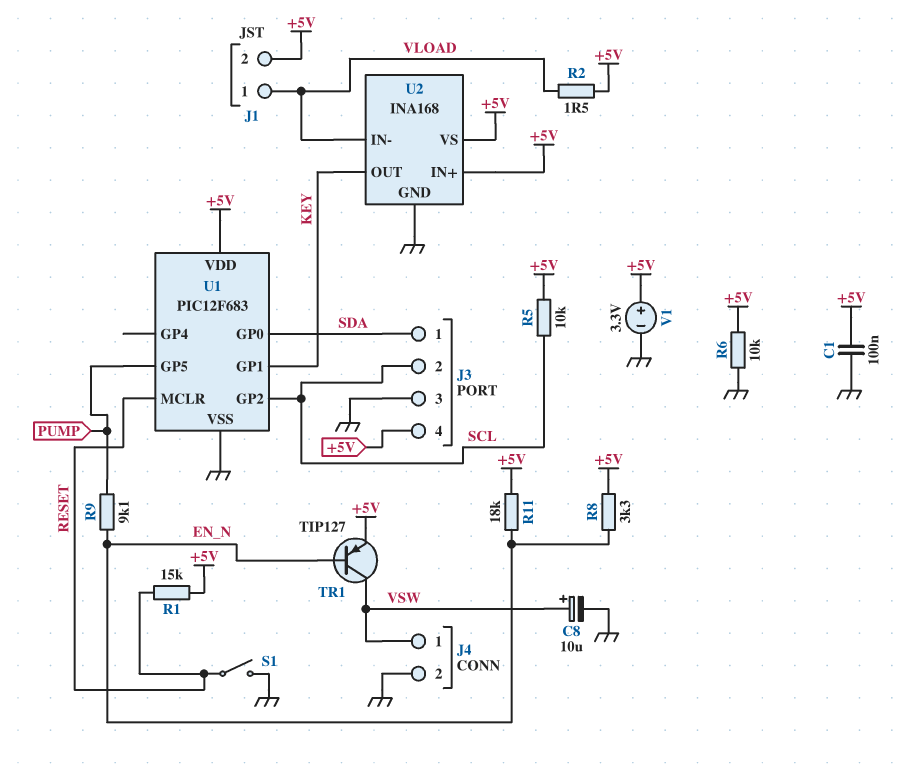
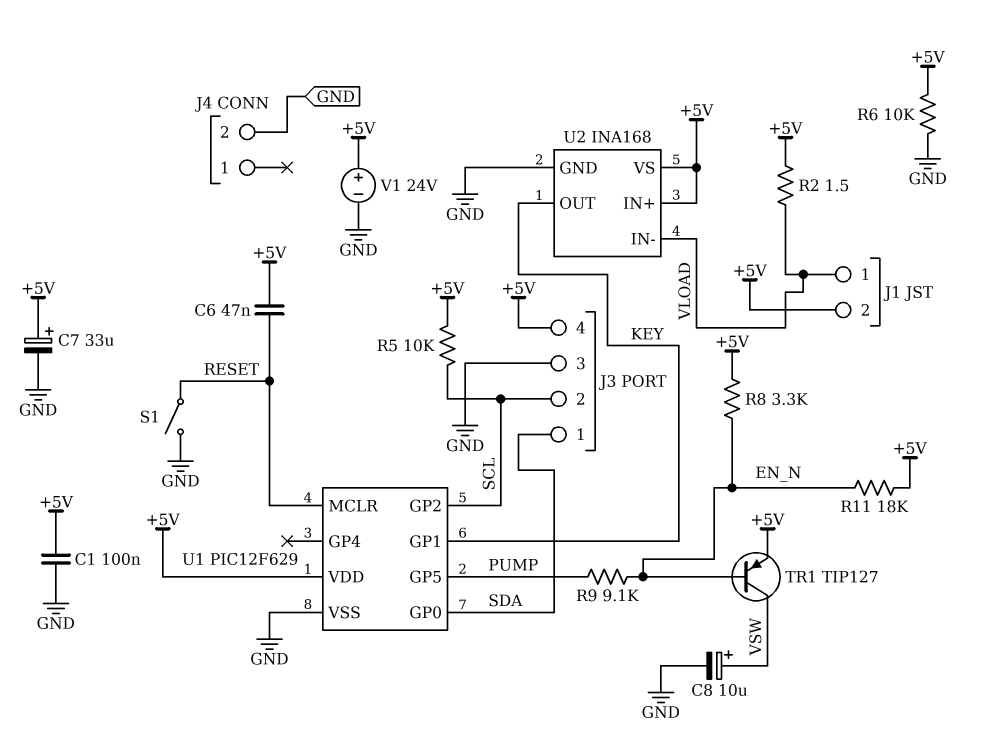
C6: none -> 47nF (+5V, RESET)
C7: none -> 33uF (plus +5V, minus GND)
J4 pin 1: VSW -> none
R1: 15k (+5V, RESET) -> none
U1: PIC12F683 -> PIC12F629
V1: 3.3V (plus +5V, minus GND) -> 24V (plus +5V, minus GND)

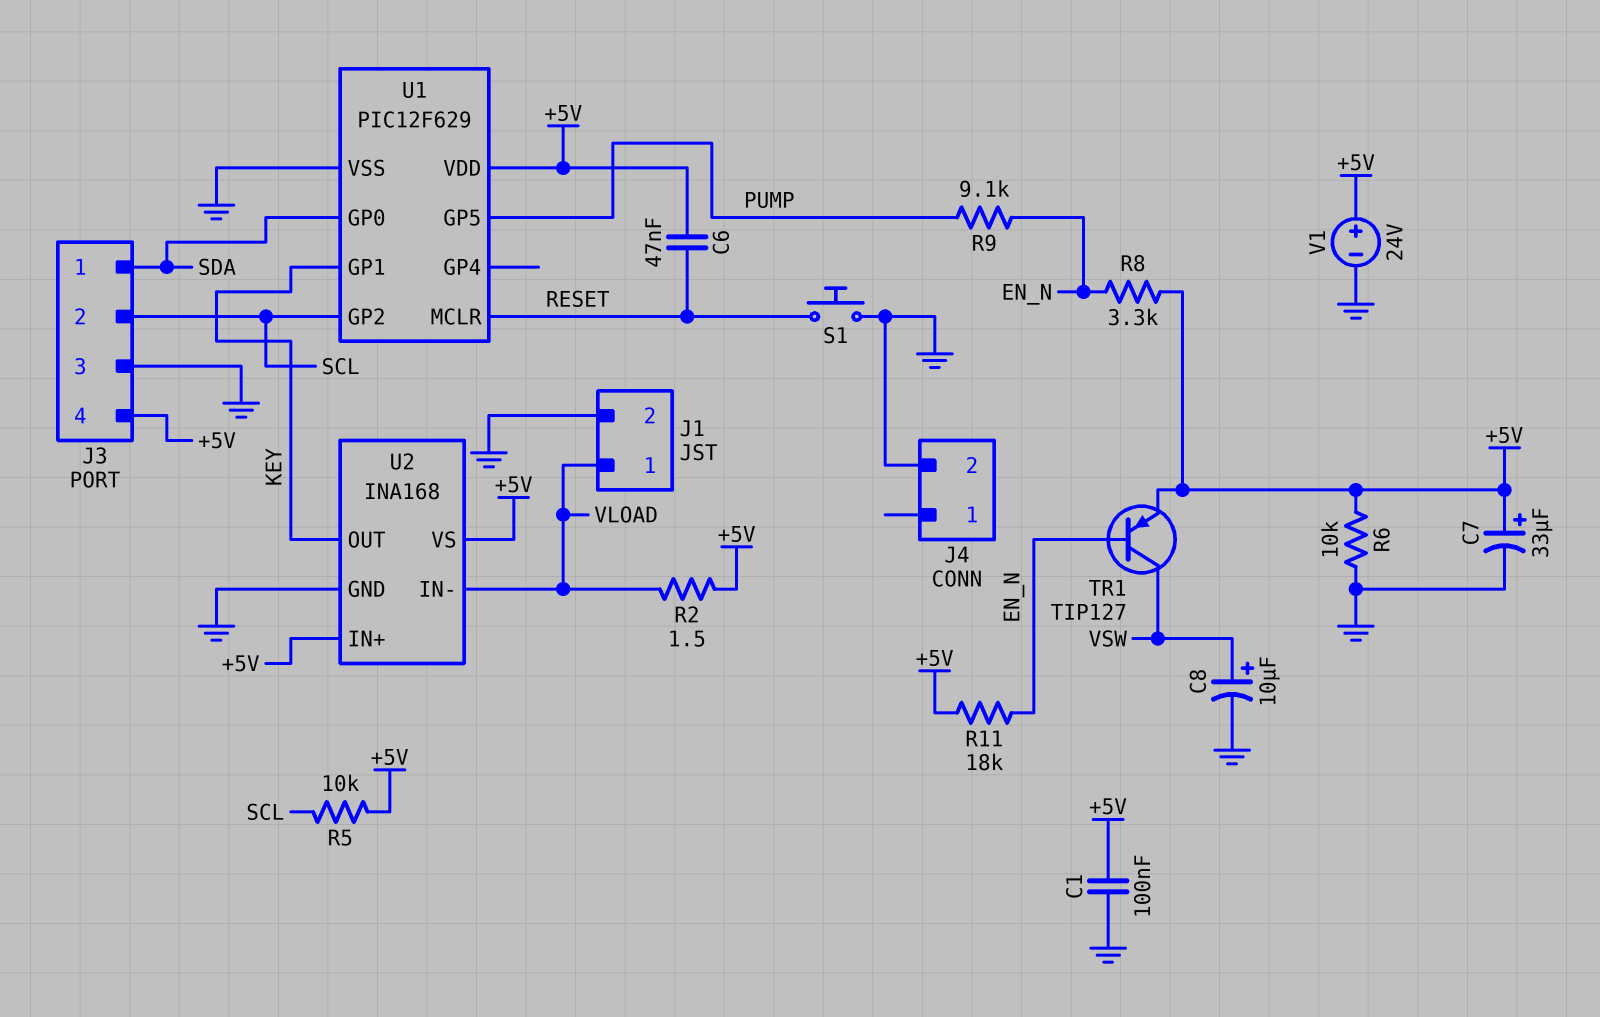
J1 pin 2: +5V -> GND
S1: switch (GND, RESET) -> button (GND, RESET)

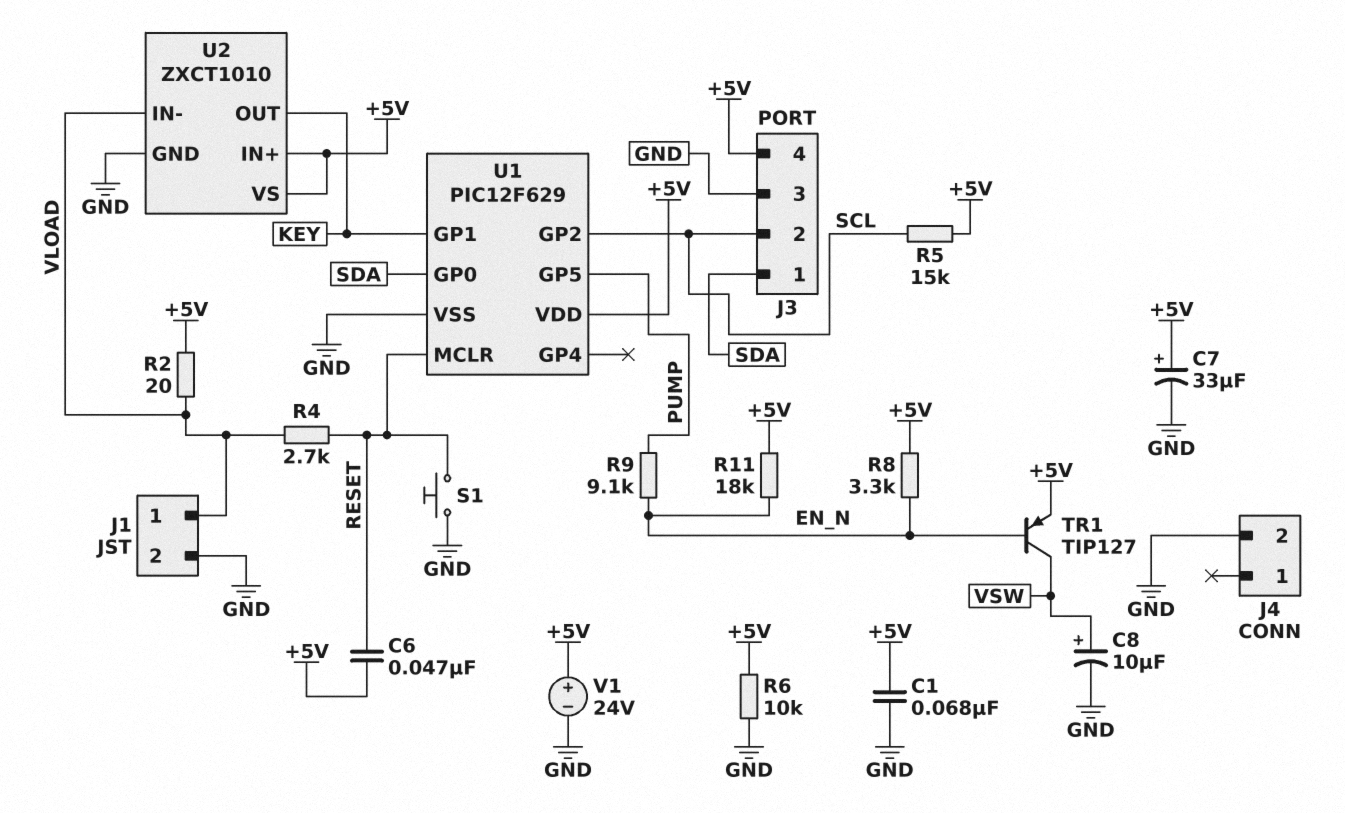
C1: 100nF (+5V, GND) -> 68nF (+5V, GND)
R2: 1.5 (+5V, VLOAD) -> 20 (+5V, VLOAD)
R4: none -> 2.7k (RESET, VLOAD)
R5: 10k (+5V, SCL) -> 15k (+5V, SCL)
U2: INA168 -> ZXCT1010

